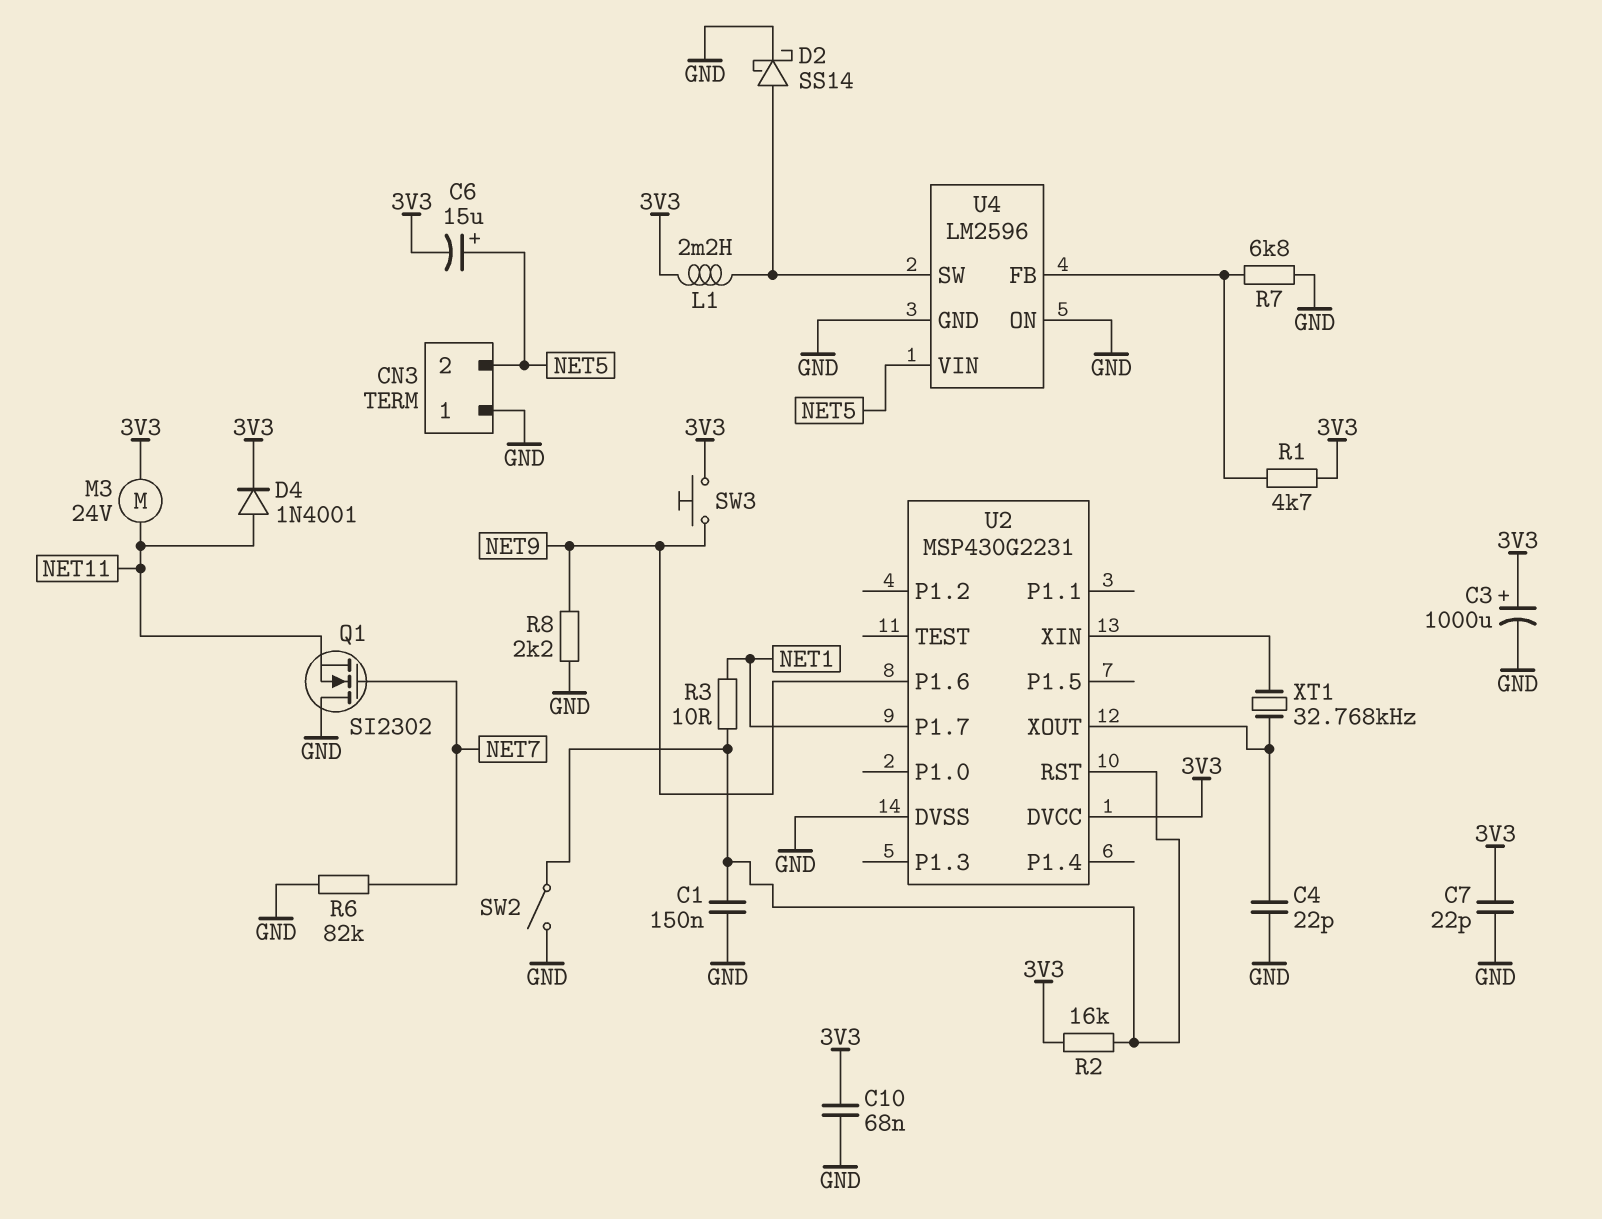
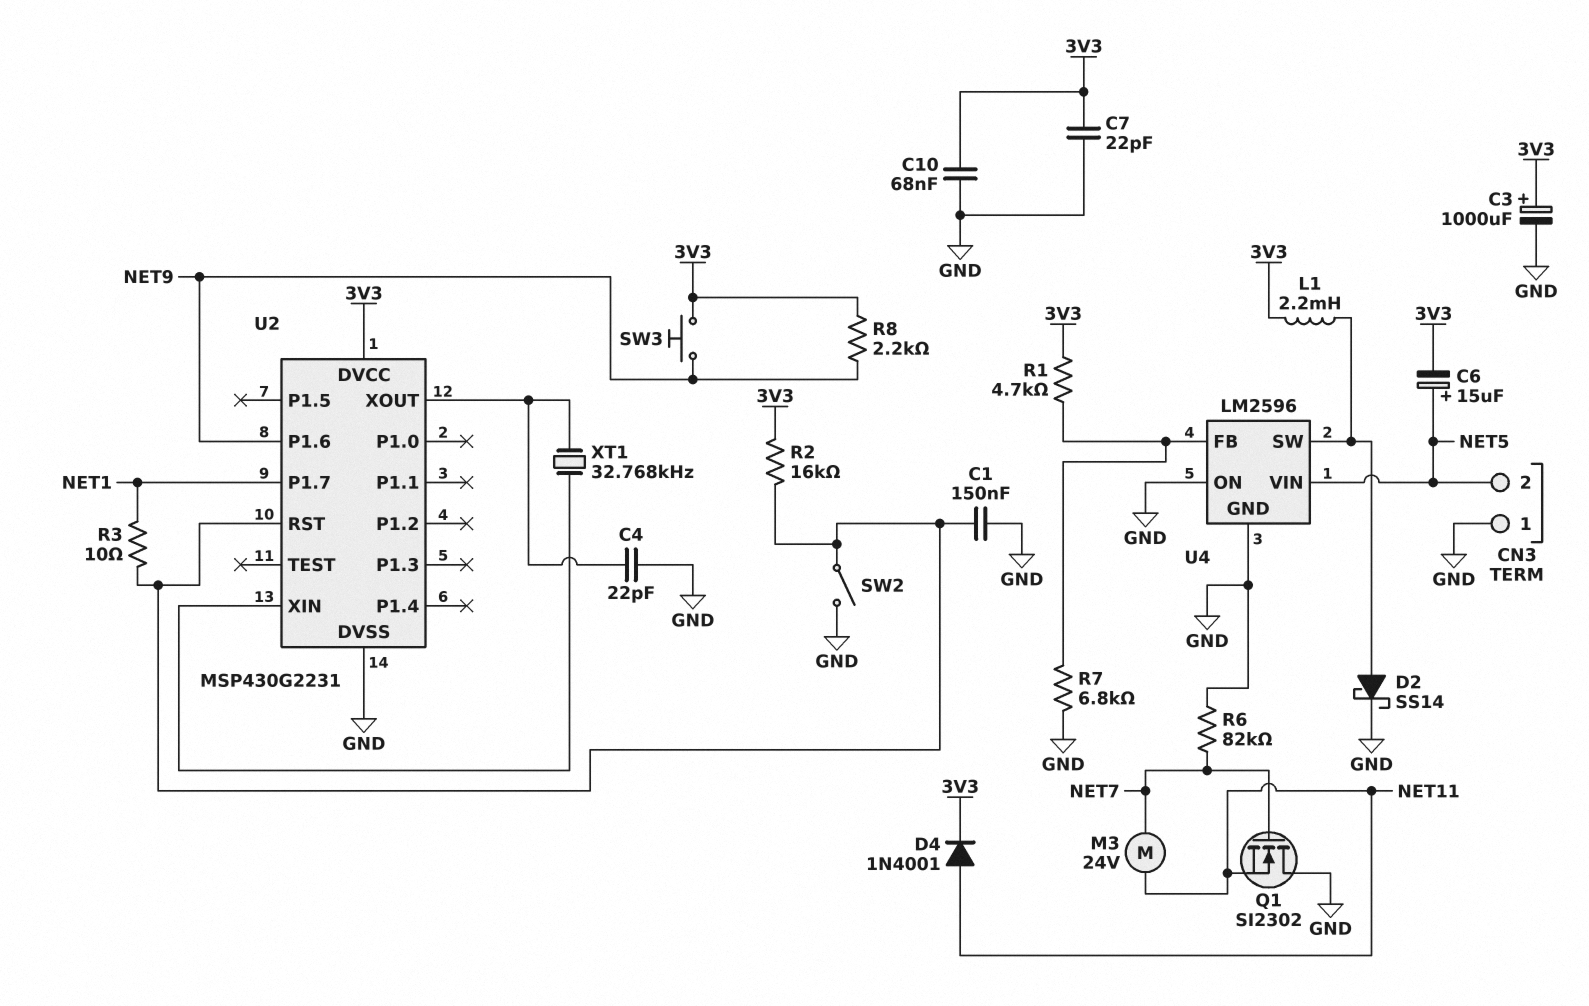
M3: motor 24V (3V3, NET11) -> motor 24V (NET7, NET11)
R8: 2.2k (GND, NET9) -> 2.2k (3V3, NET9)

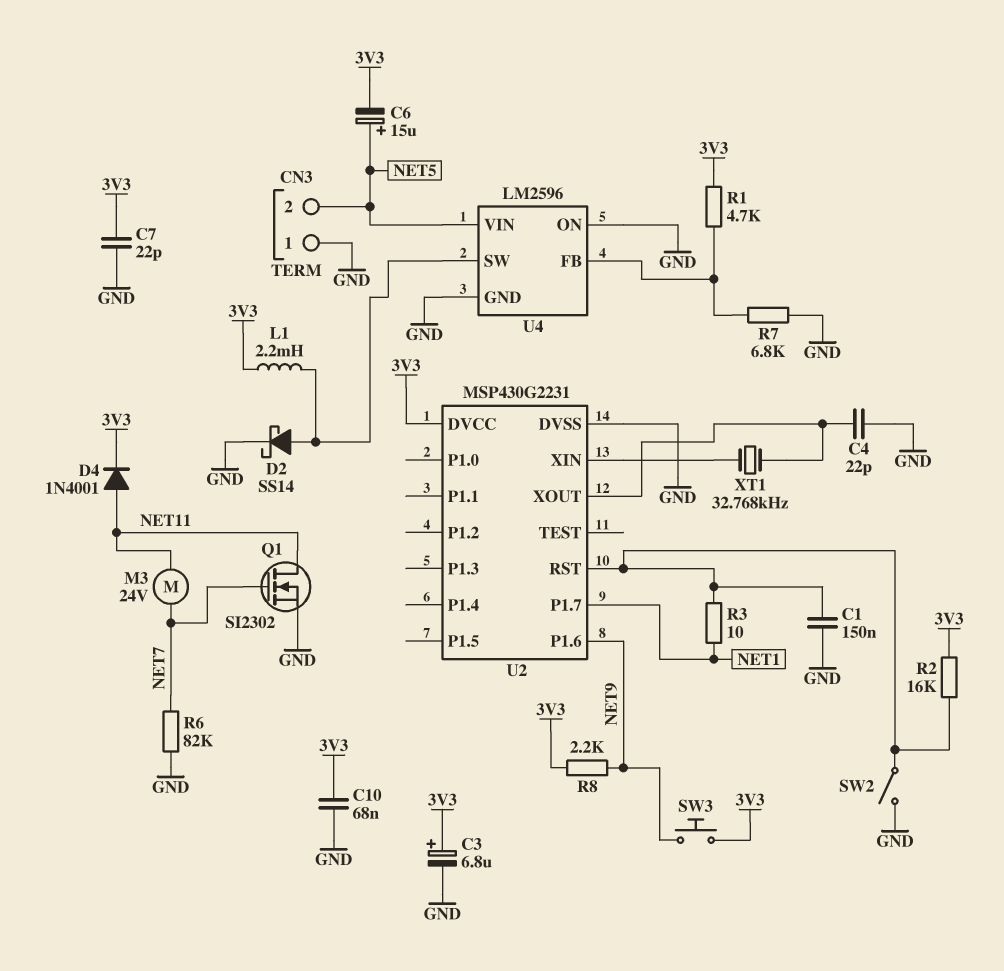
C3: 1000uF (plus 3V3, minus GND) -> 6.8uF (plus 3V3, minus GND)
Q1: NMOS SI2302 (G NET7, D GND, S NET11) -> NMOS SI2302 (G NET7, D NET11, S GND)

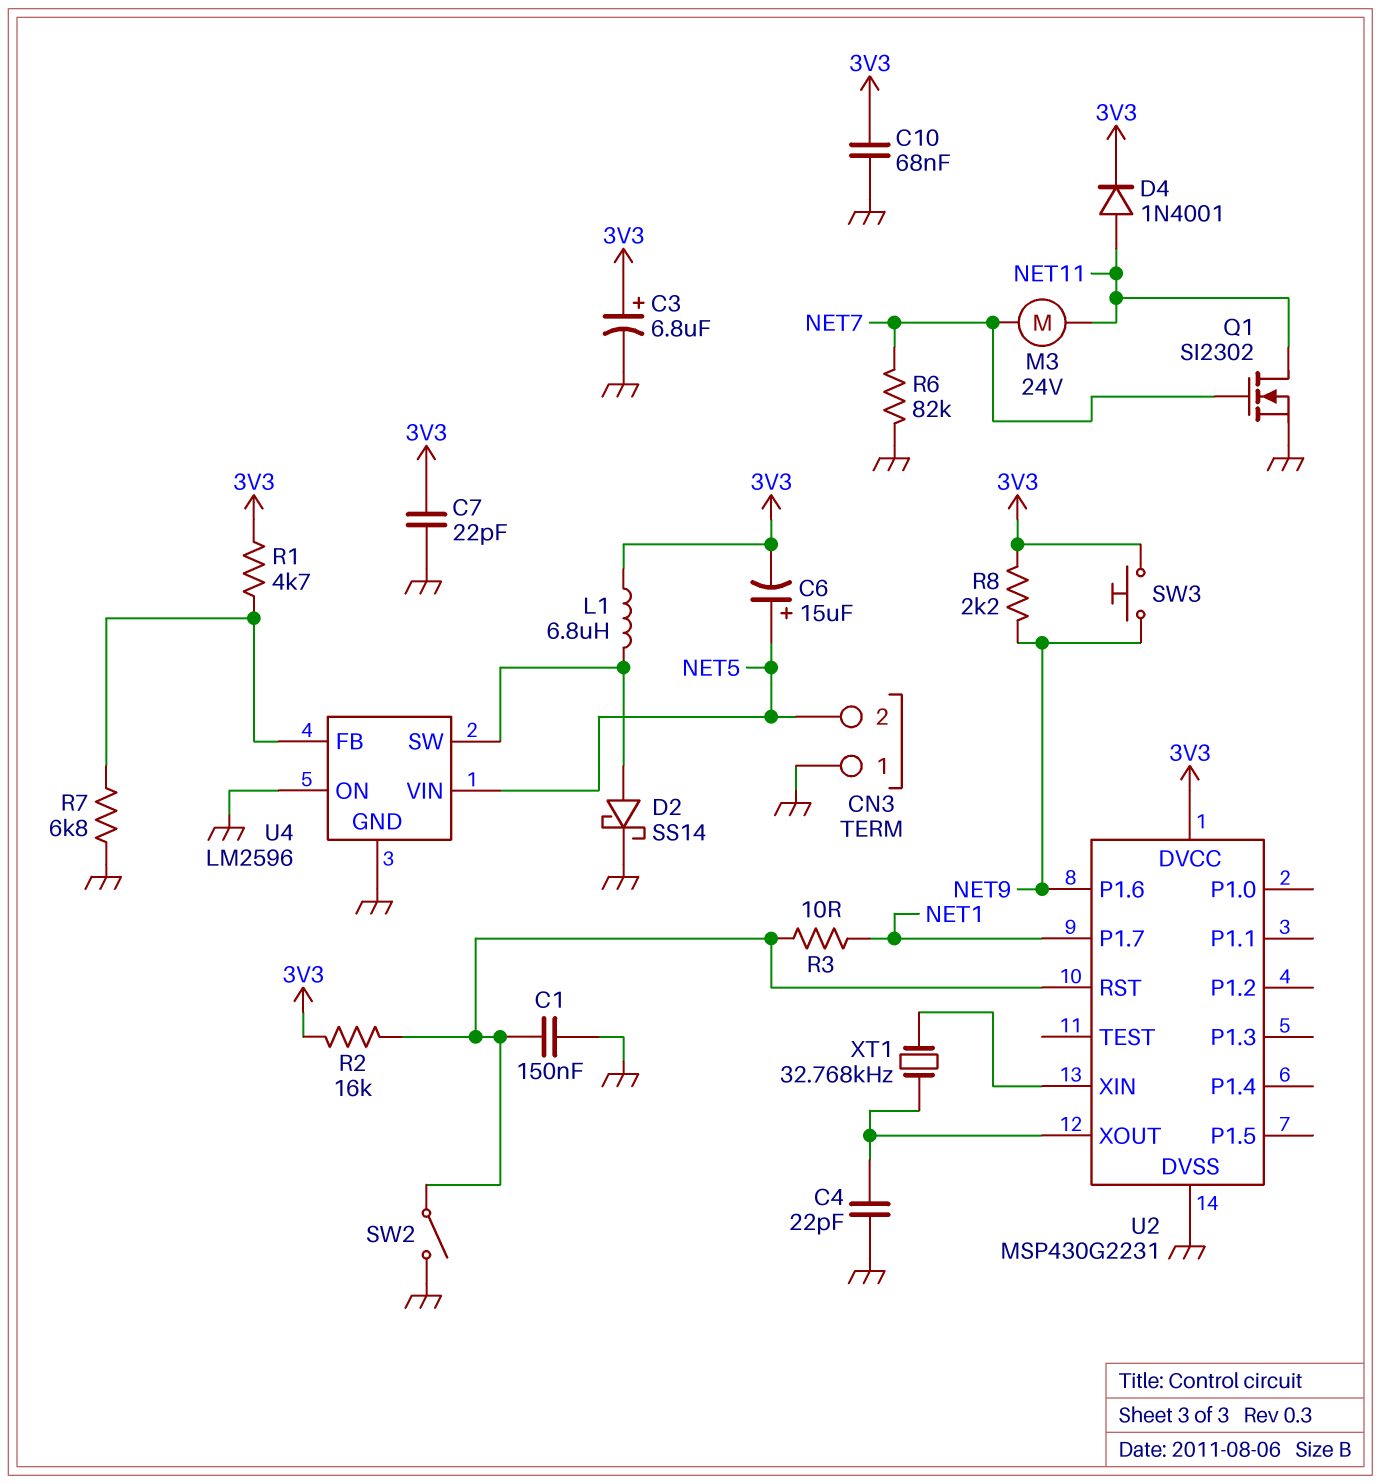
L1: 2.2mH (3V3, U4/SW) -> 6.8uH (3V3, U4/SW)

